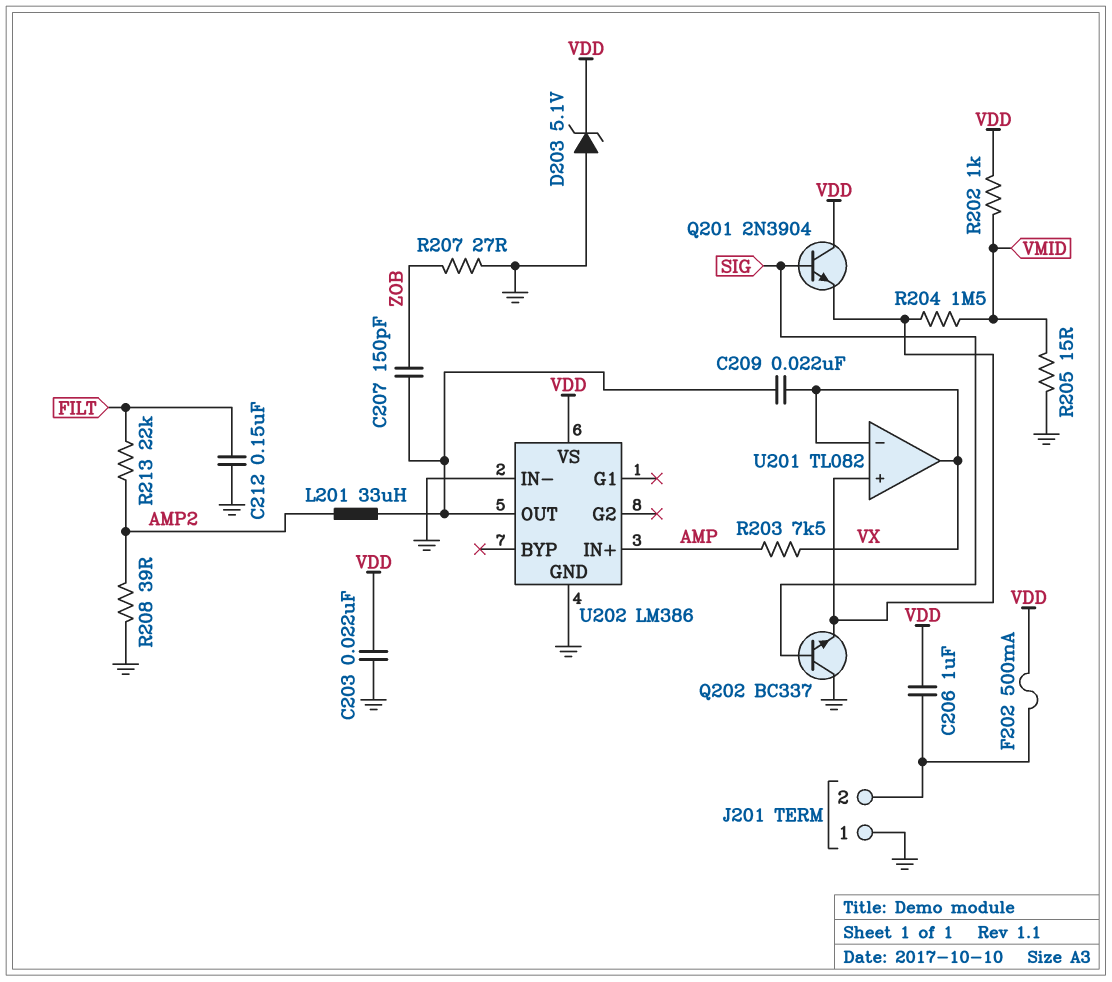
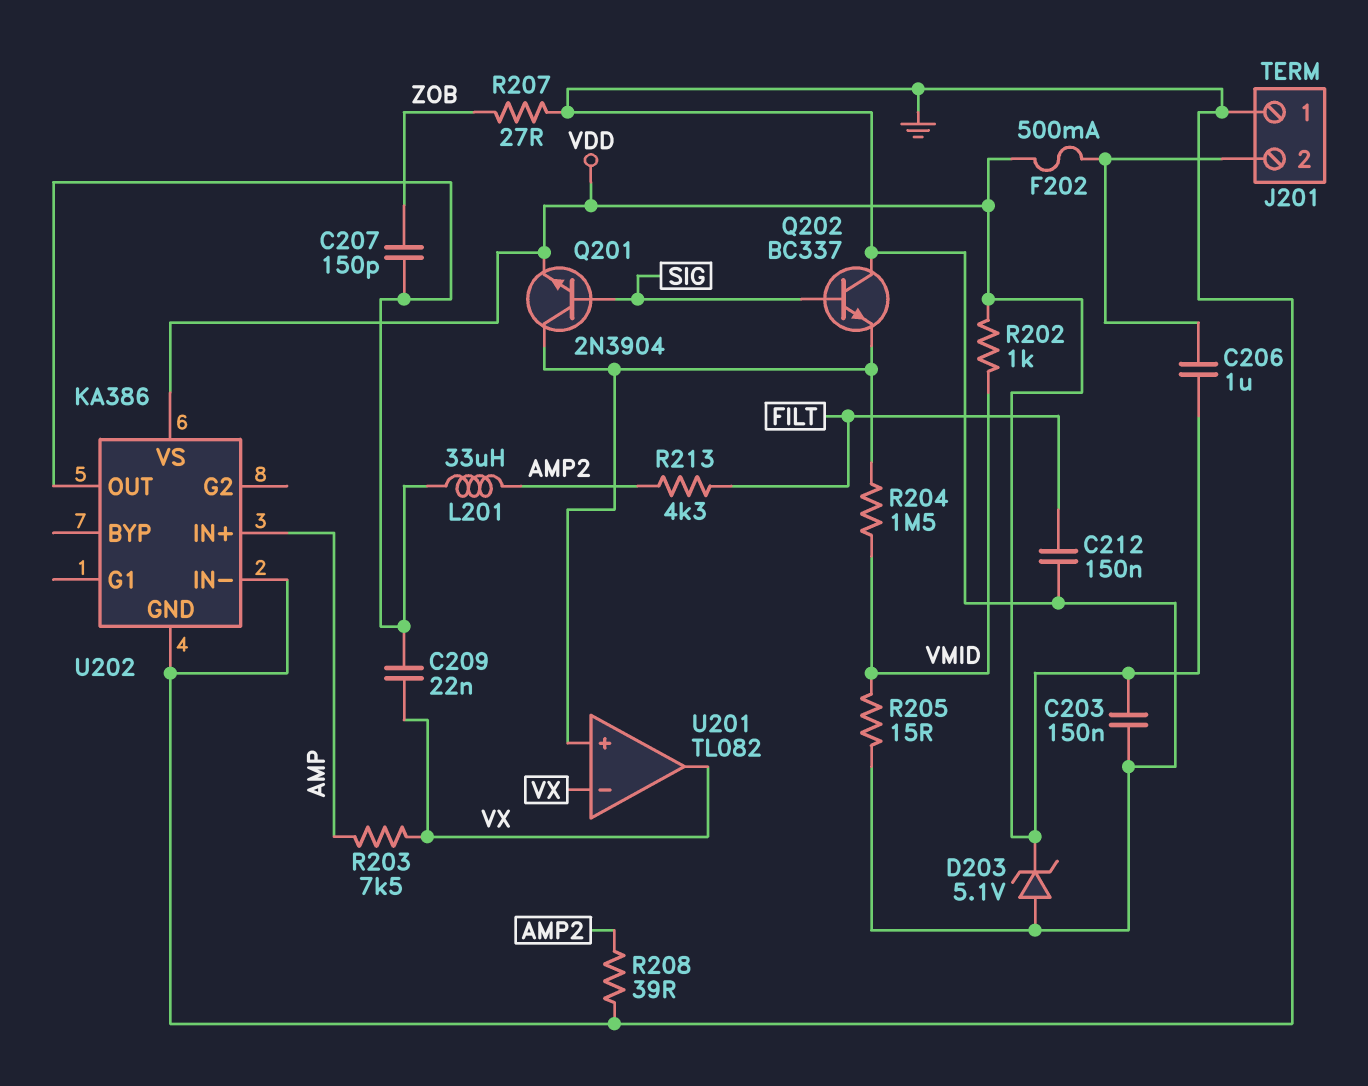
C203: 22nF (GND, VDD) -> 150nF (GND, VDD)
Q201: NPN 2N3904 (B SIG, C VDD, E U201/in+) -> NPN 2N3904 (B SIG, C U201/in+, E VDD)
R213: 22k (AMP2, FILT) -> 4.3k (AMP2, FILT)
U202: LM386 -> KA386

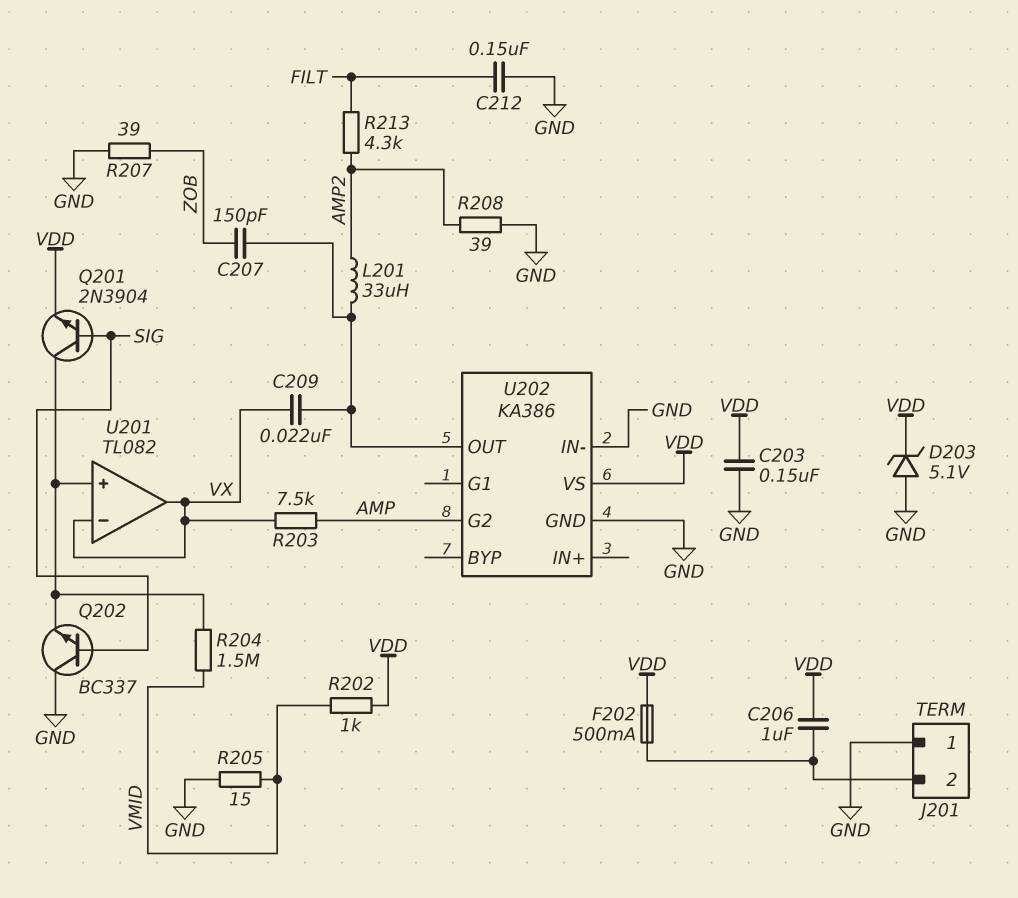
R207: 27 (GND, ZOB) -> 39 (GND, ZOB)
U202 pin G2: none -> AMP
U202 pin IN+: AMP -> none

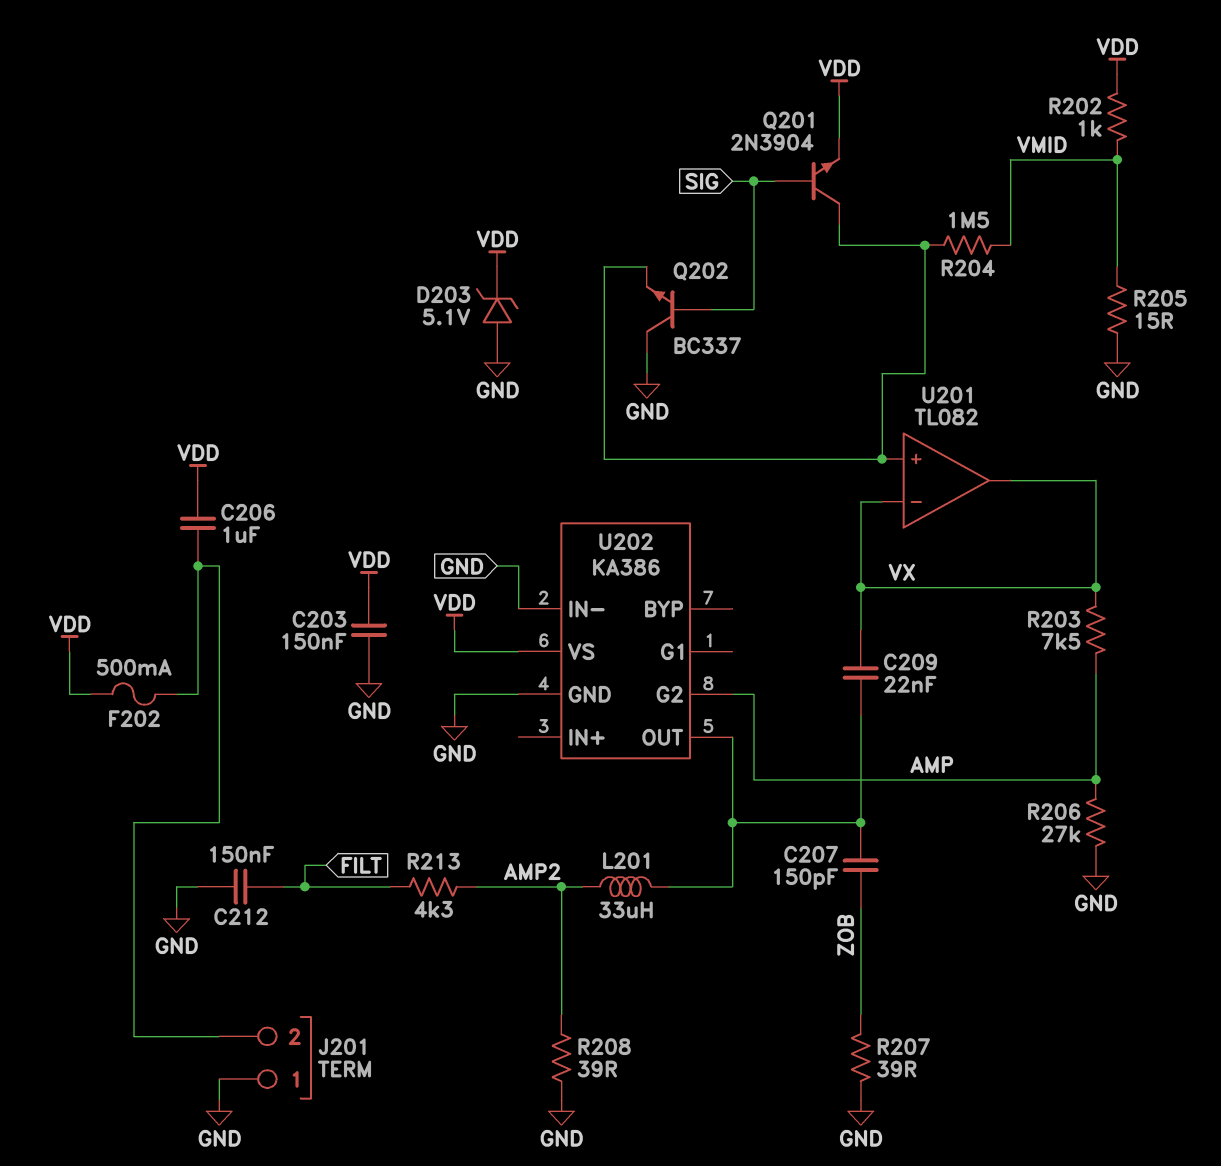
R206: none -> 27k (AMP, GND)

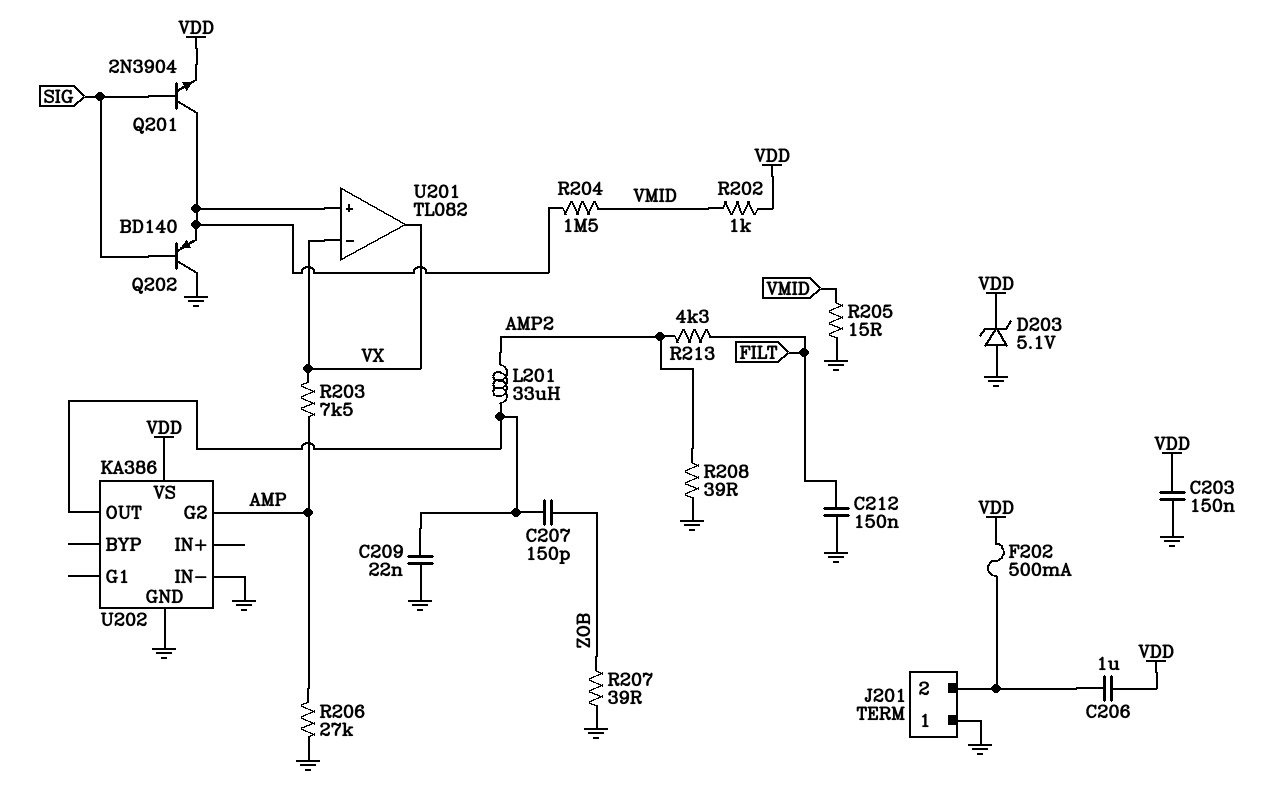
C209: 22nF (U202/OUT, VX) -> 22nF (GND, U202/OUT)
Q202: NPN BC337 (B SIG, C GND, E U201/in+) -> PNP BD140 (B SIG, C GND, E U201/in+)

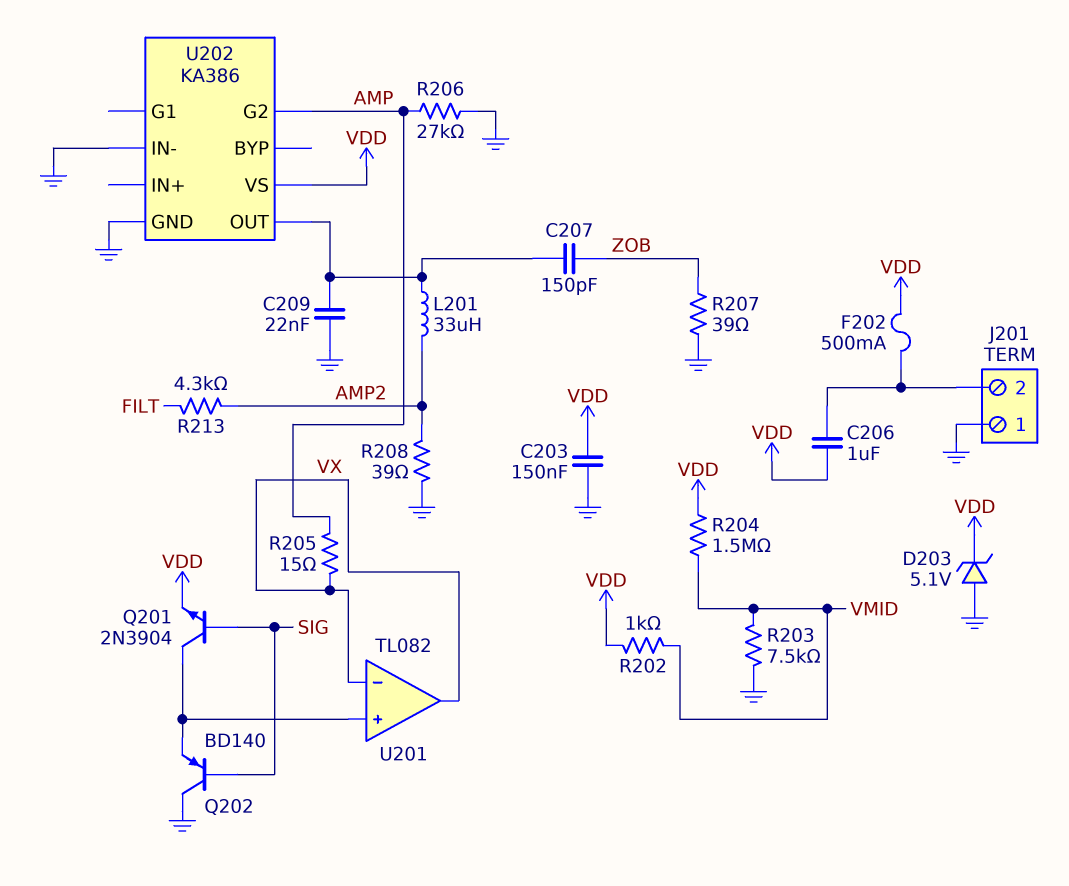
C212: 150nF (FILT, GND) -> none
R203: 7.5k (AMP, VX) -> 7.5k (GND, VMID)
R204: 1.5M (U201/in+, VMID) -> 1.5M (VDD, VMID)
R205: 15 (GND, VMID) -> 15 (AMP, VX)

